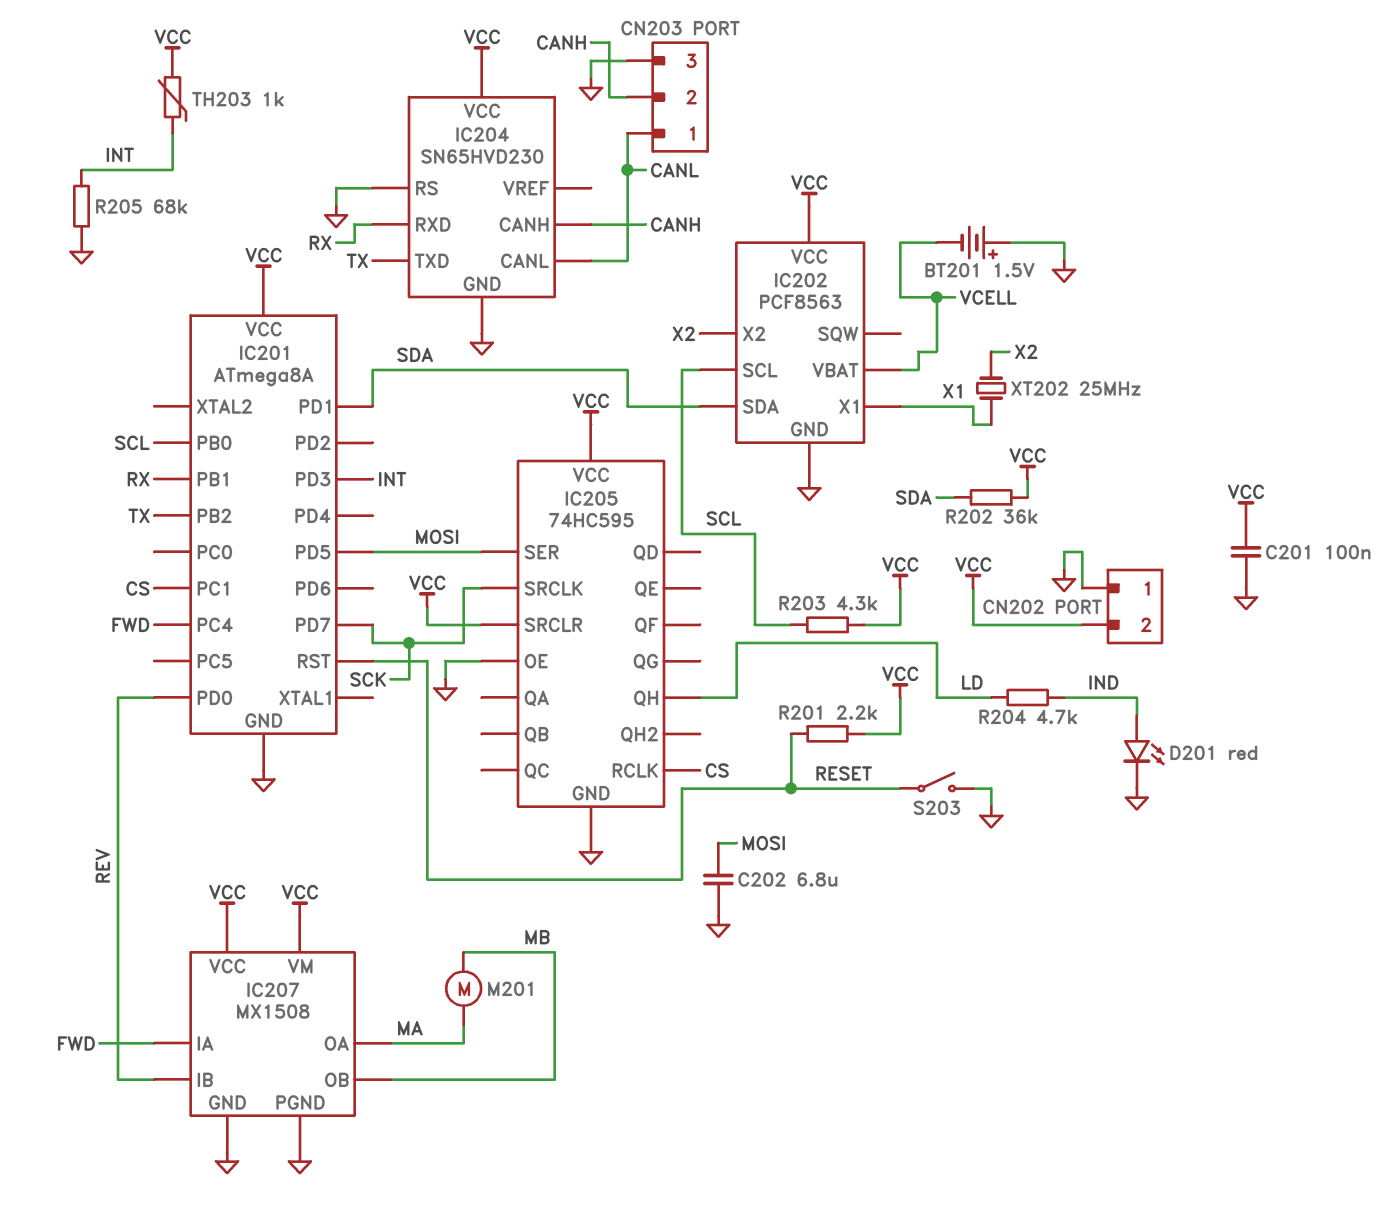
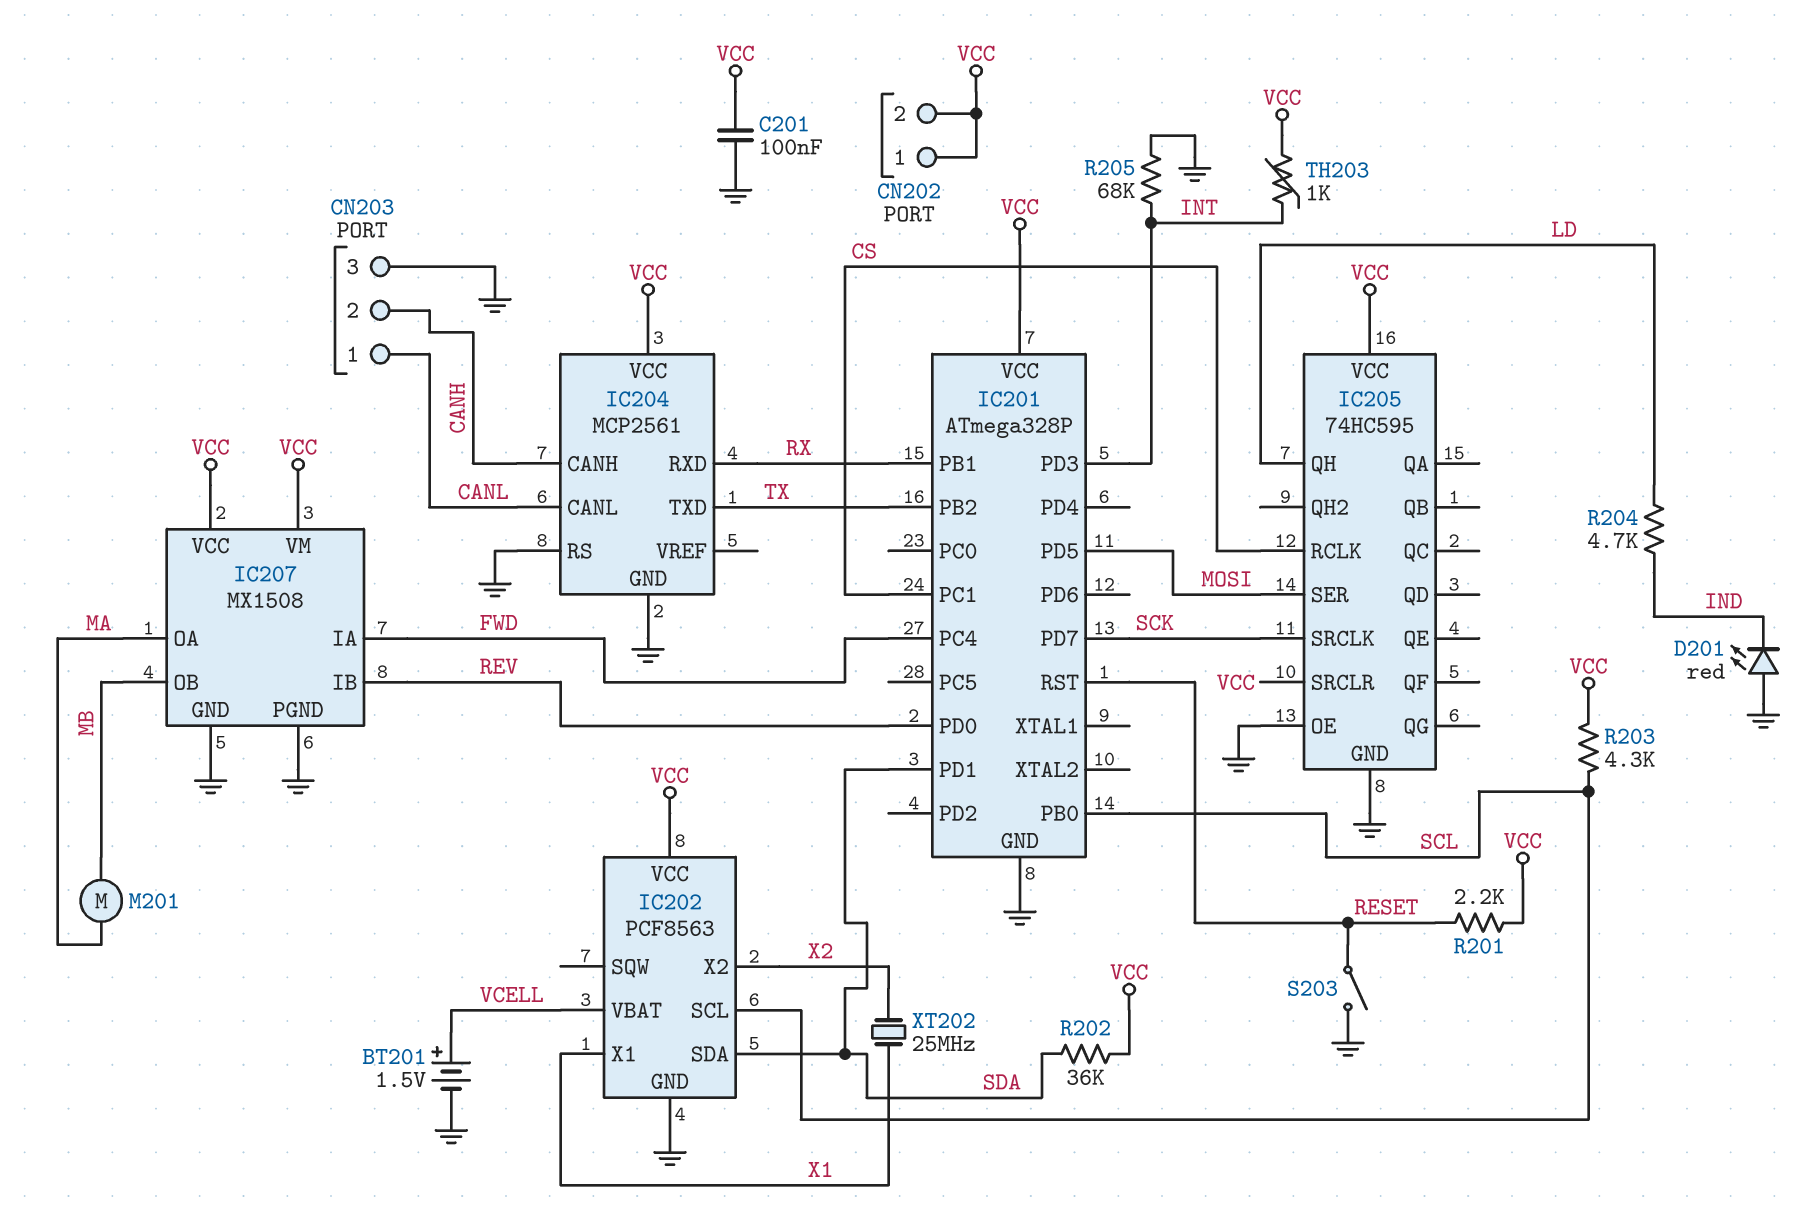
BT201: 1.5V (plus GND, minus VCELL) -> 1.5V (plus VCELL, minus GND)
C202: 6.8uF (GND, MOSI) -> none
CN202 pin 1: GND -> VCC
D201: LED red (A IND, K GND) -> LED red (A GND, K IND)
IC201: ATmega8A -> ATmega328P
IC204: SN65HVD230 -> MCP2561

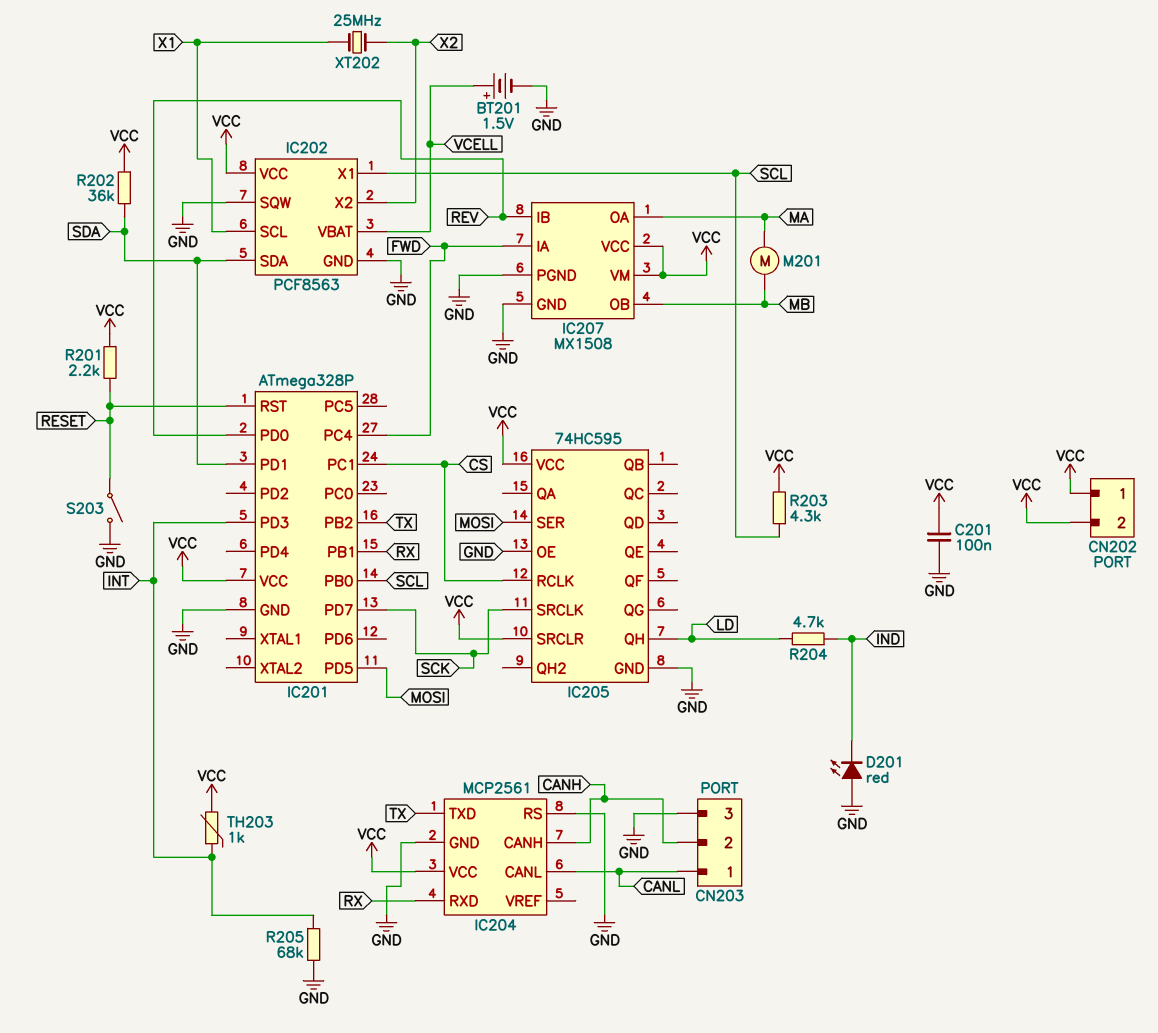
IC202 pin SCL: SCL -> X1
IC202 pin SQW: none -> GND
IC202 pin X1: X1 -> SCL

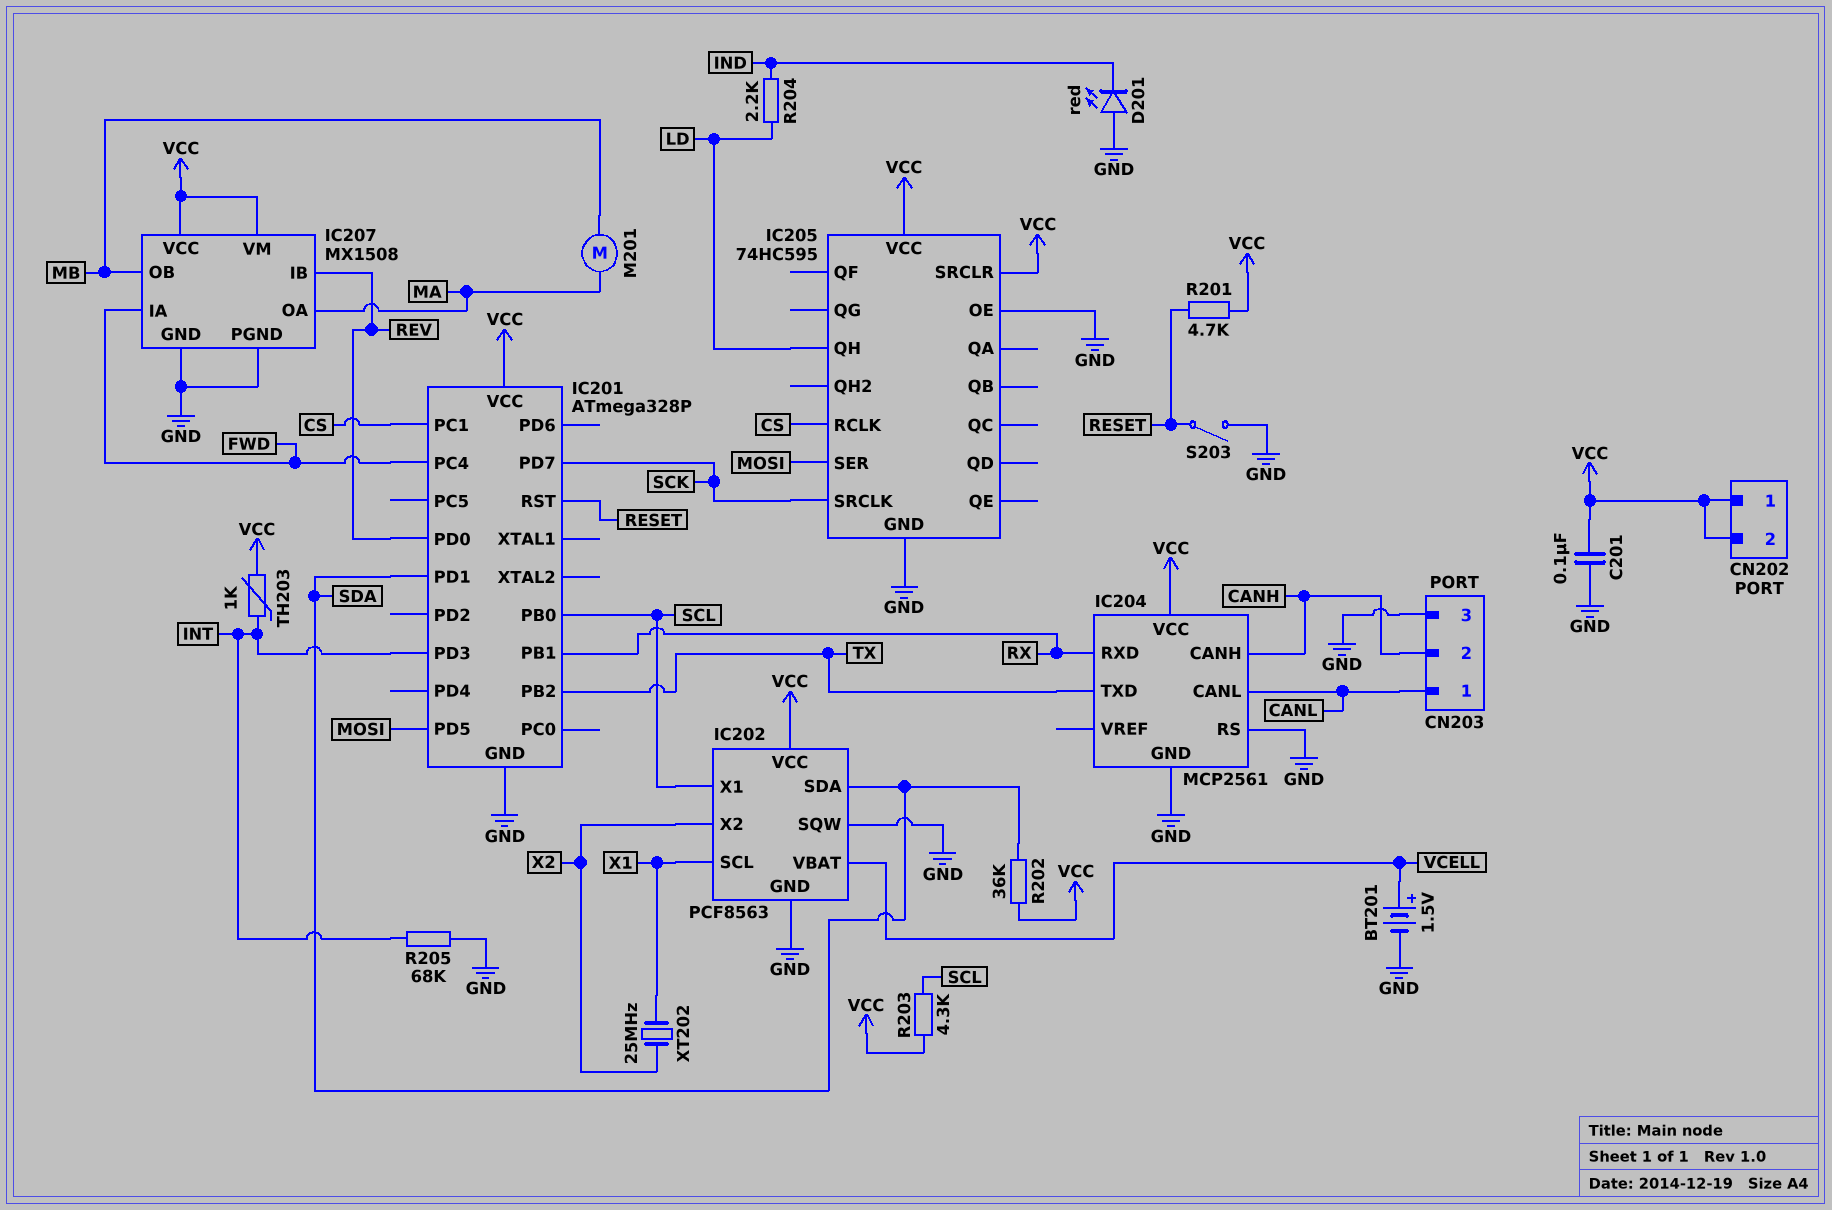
R201: 2.2k (RESET, VCC) -> 4.7k (RESET, VCC)
R204: 4.7k (IND, LD) -> 2.2k (IND, LD)

